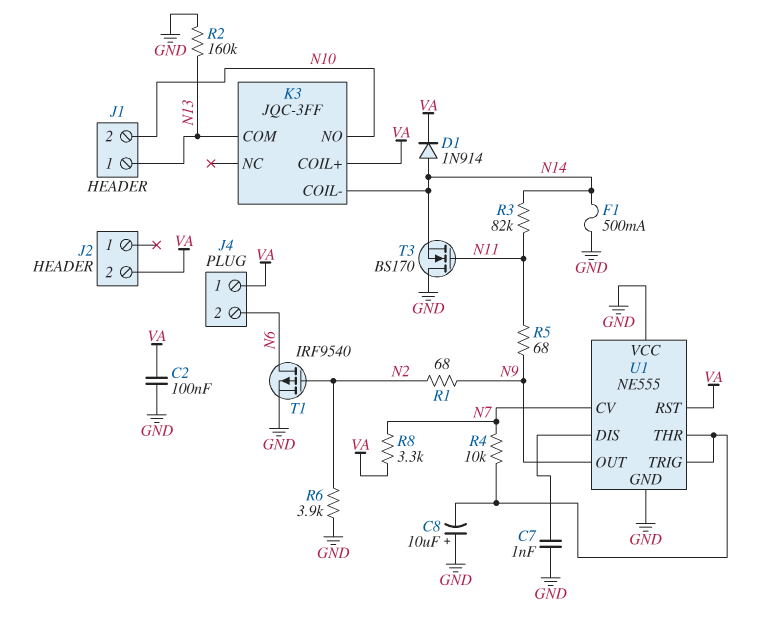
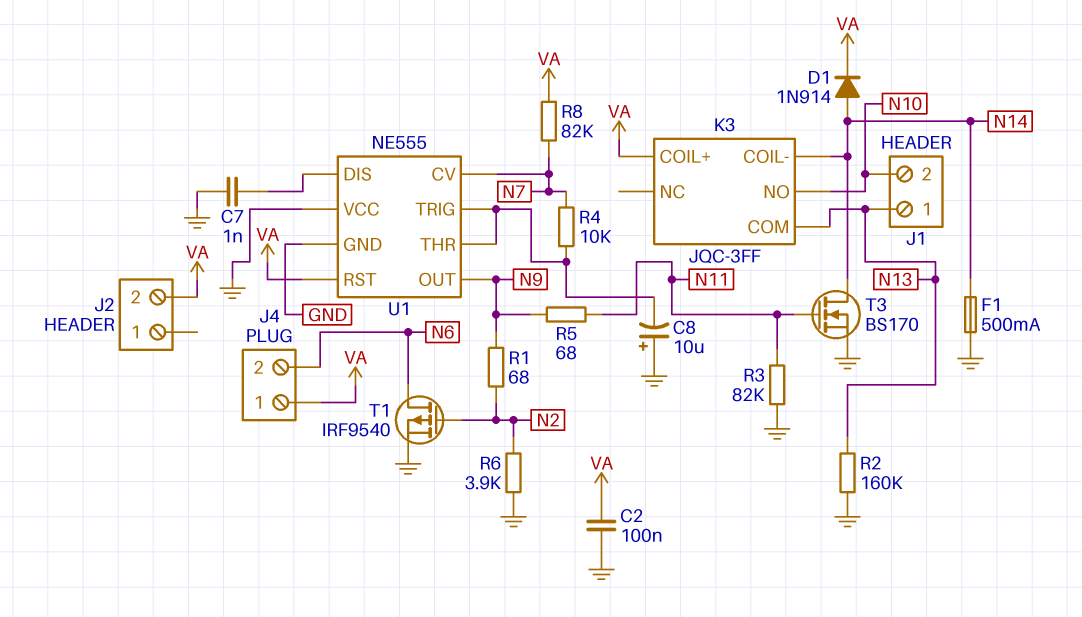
R3: 82k (N11, N14) -> 82k (GND, N11)
R8: 3.3k (N7, VA) -> 82k (N7, VA)
T3: NMOS BS170 (G N11, D GND, S N14) -> NMOS BS170 (G N11, D N14, S GND)

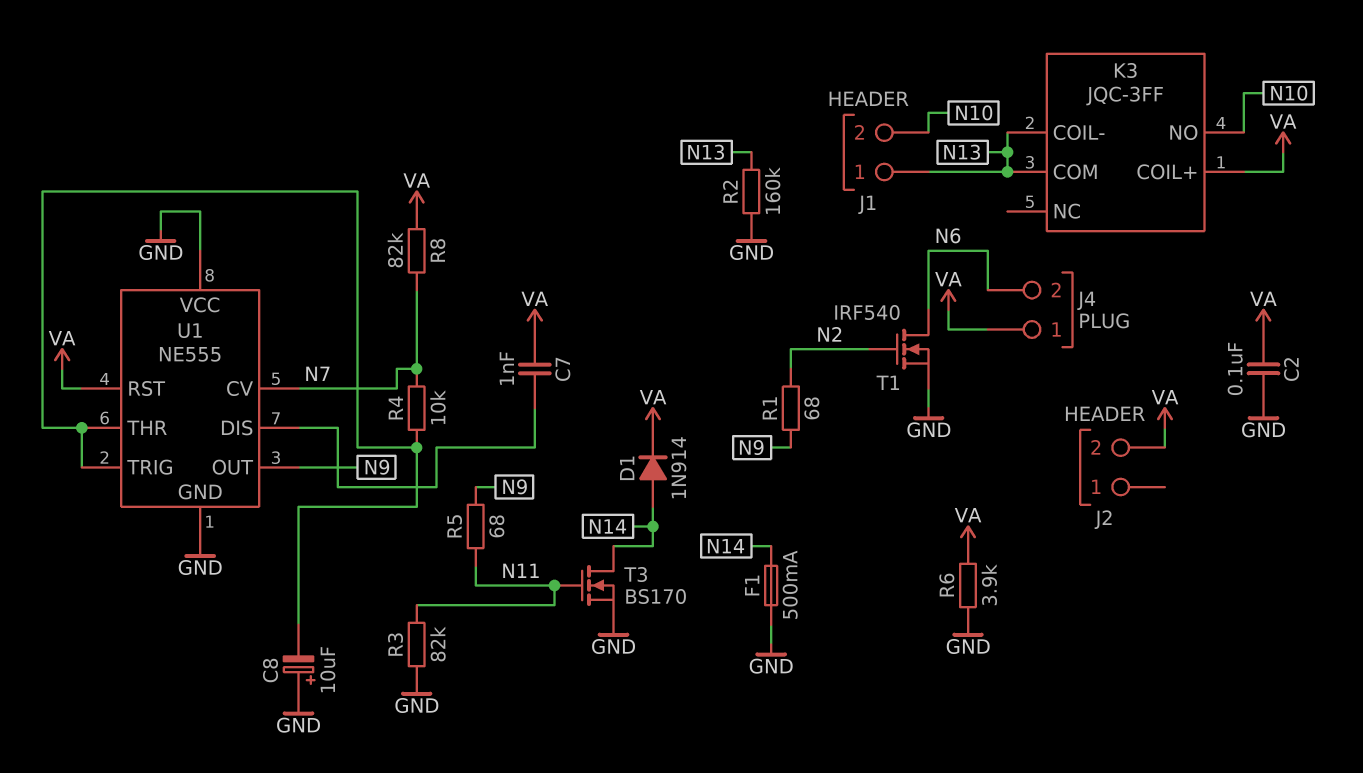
C7: 1nF (GND, U1/DIS) -> 1nF (U1/DIS, VA)
K3 pin COIL-: N14 -> N13
R6: 3.9k (GND, N2) -> 3.9k (GND, VA)
T1: PMOS IRF9540 (G N2, D N6, S GND) -> NMOS IRF540 (G N2, D N6, S GND)

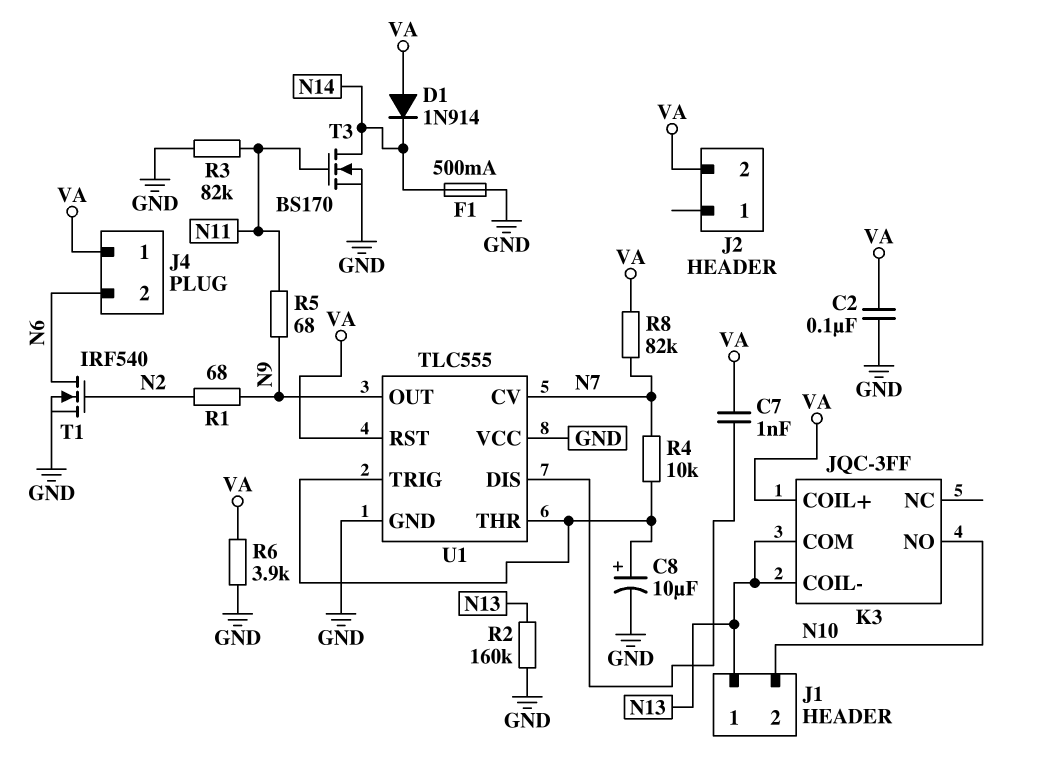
C8: 10uF (plus GND, minus U1/THR) -> 10uF (plus U1/THR, minus GND)
D1: diode 1N914 (A N14, K VA) -> diode 1N914 (A VA, K N14)
U1: NE555 -> TLC555

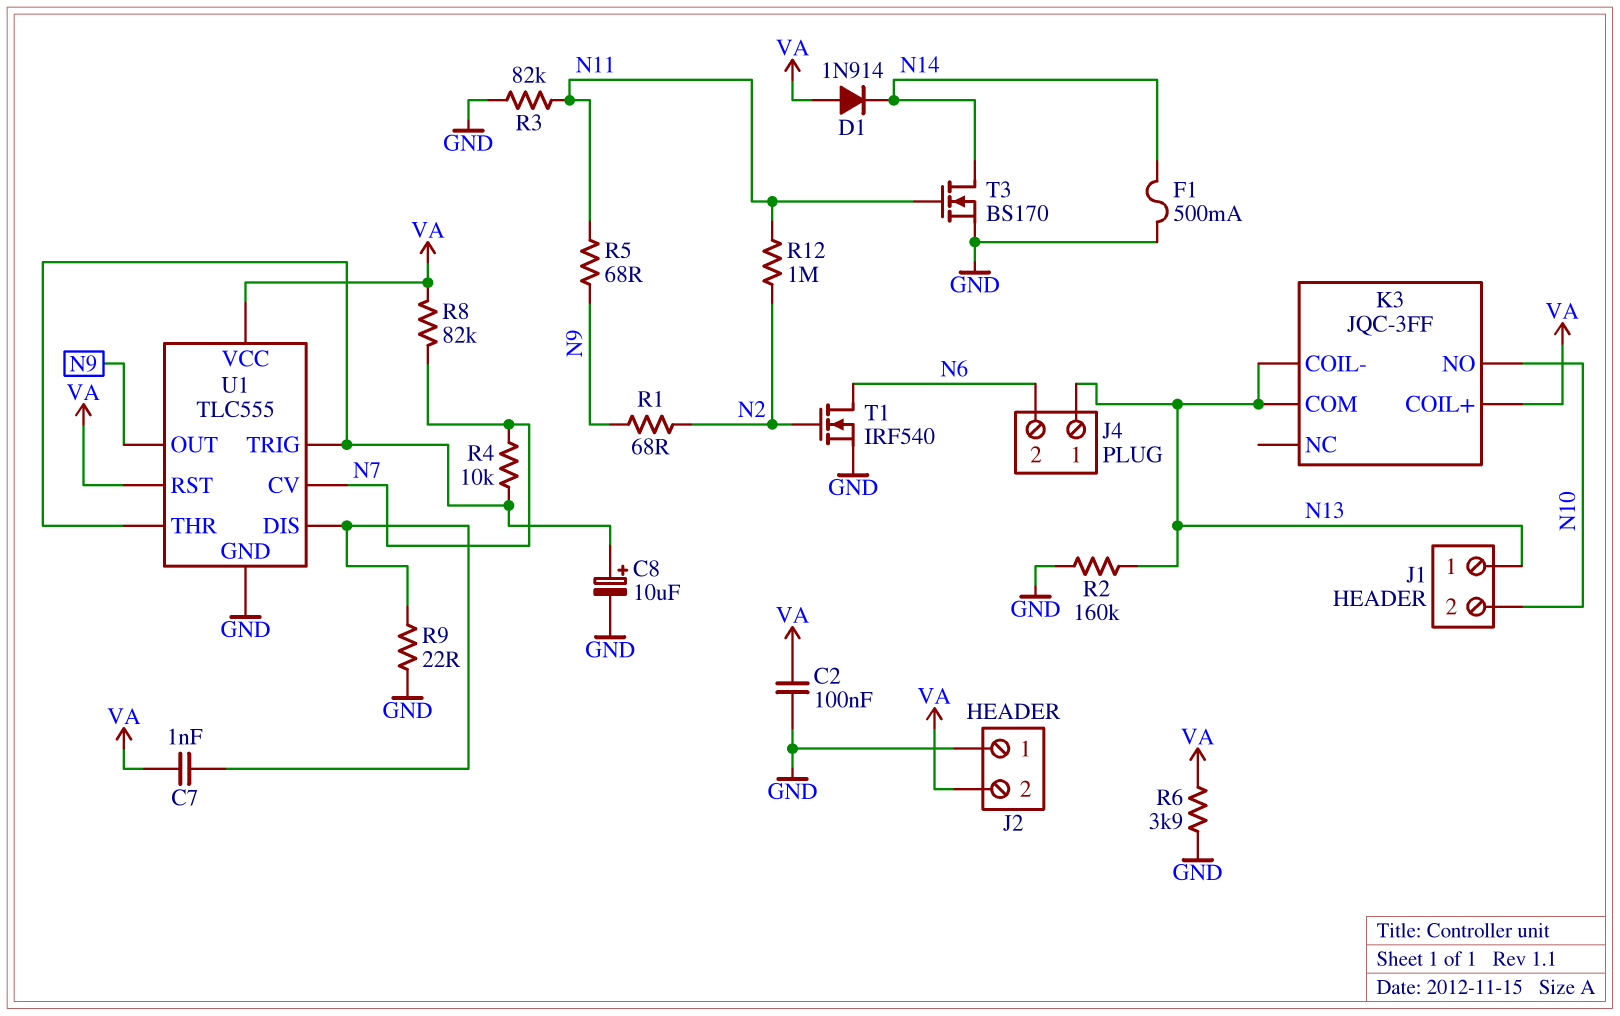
J2 pin 1: none -> GND
J4 pin 1: VA -> N13
R9: none -> 22 (GND, U1/DIS)
R12: none -> 1M (N2, N11)
U1 pin VCC: GND -> VA

